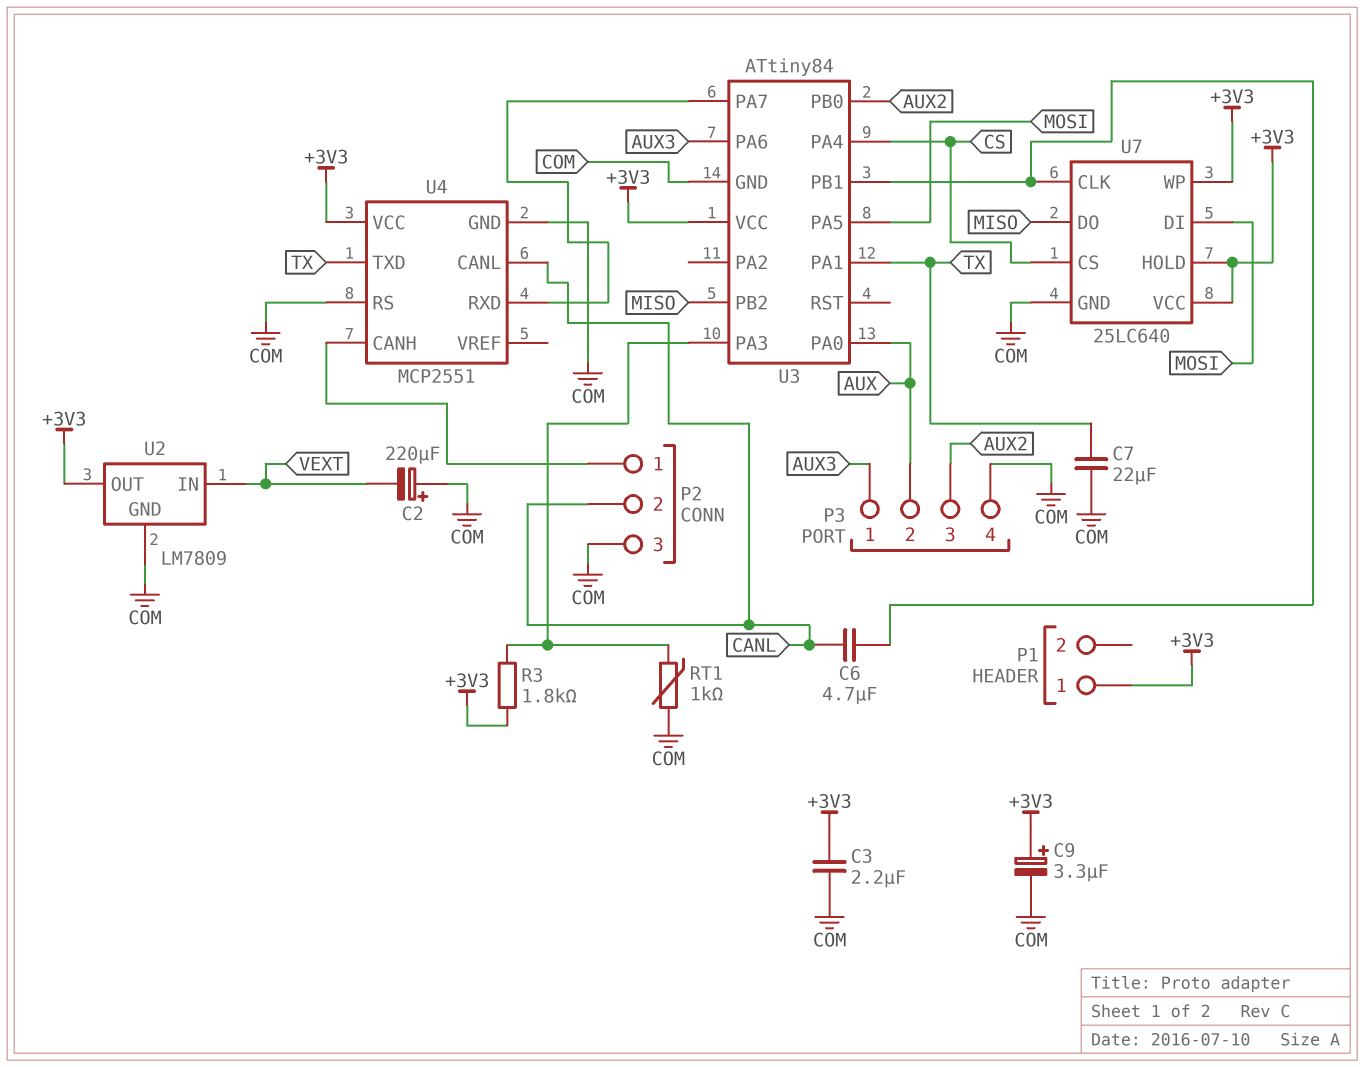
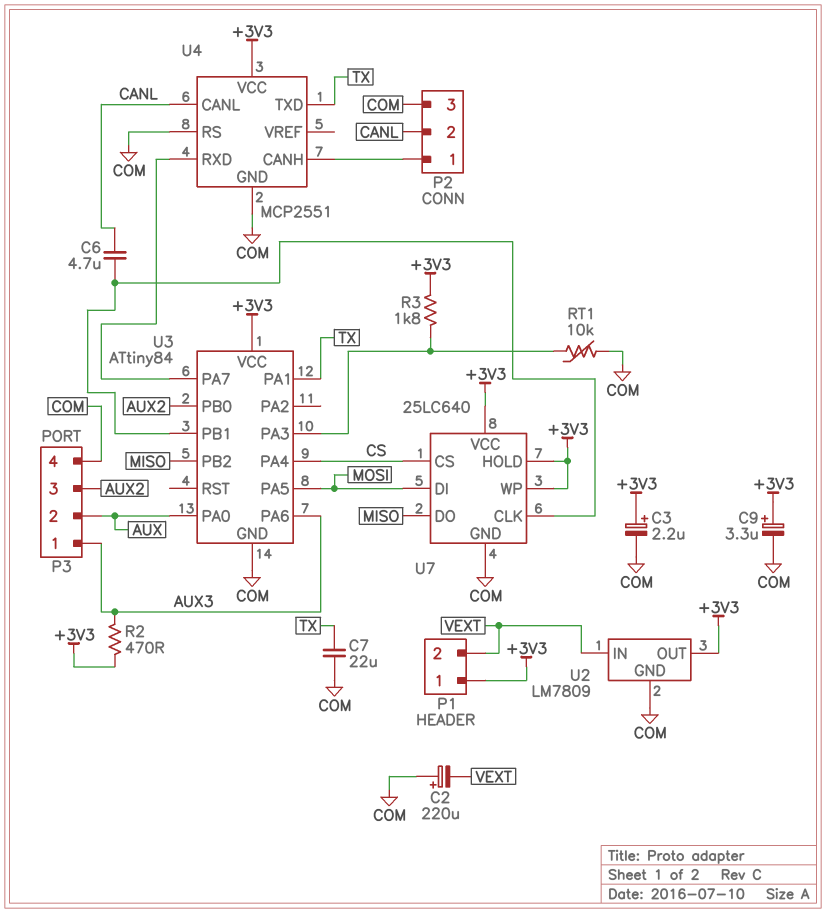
C3: 2.2uF (+3V3, COM) -> 2.2uF (plus +3V3, minus COM)
P1 pin 2: none -> VEXT
R2: none -> 470 (+3V3, AUX3)
RT1: 1k (COM, U3/PA3) -> 10k (COM, U3/PA3)

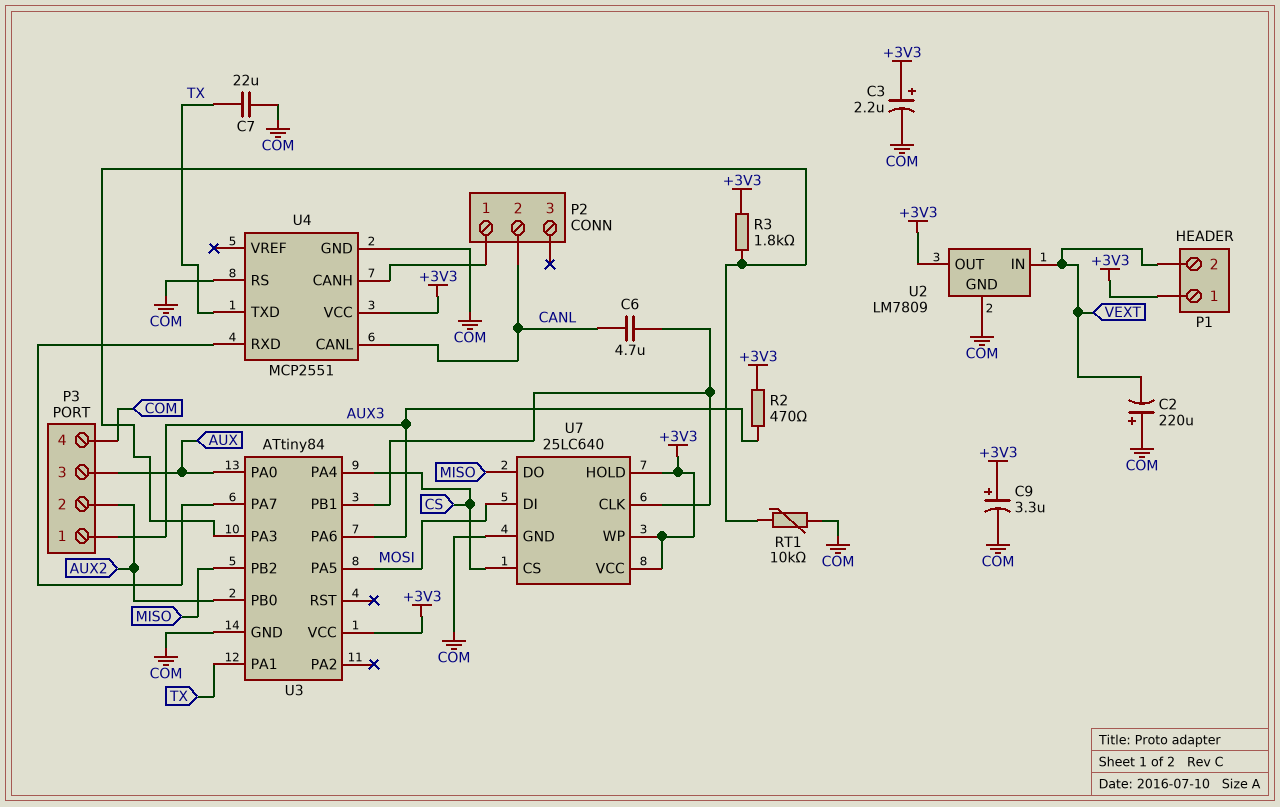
P2 pin 3: COM -> none
P3 pin 2: AUX -> AUX2
P3 pin 3: AUX2 -> AUX

